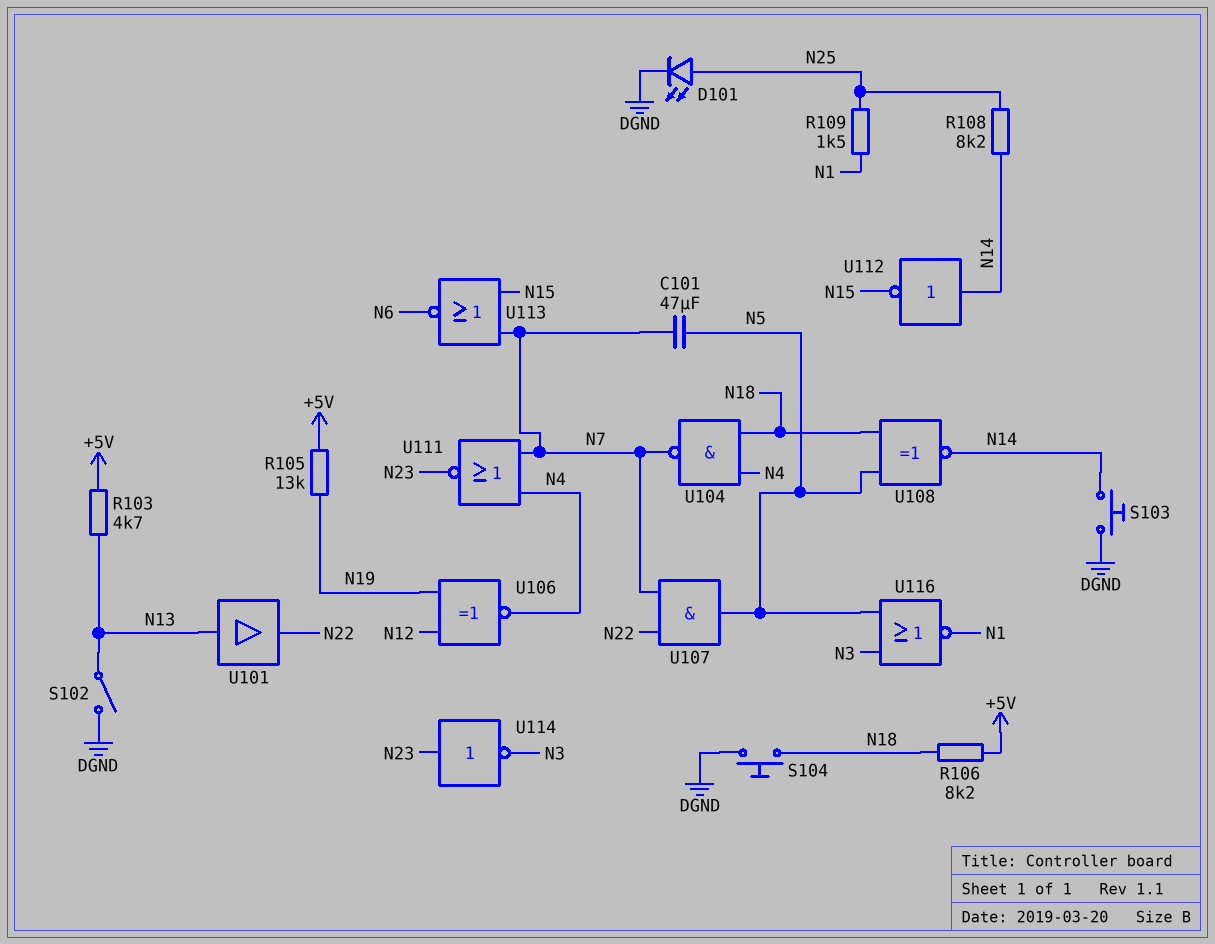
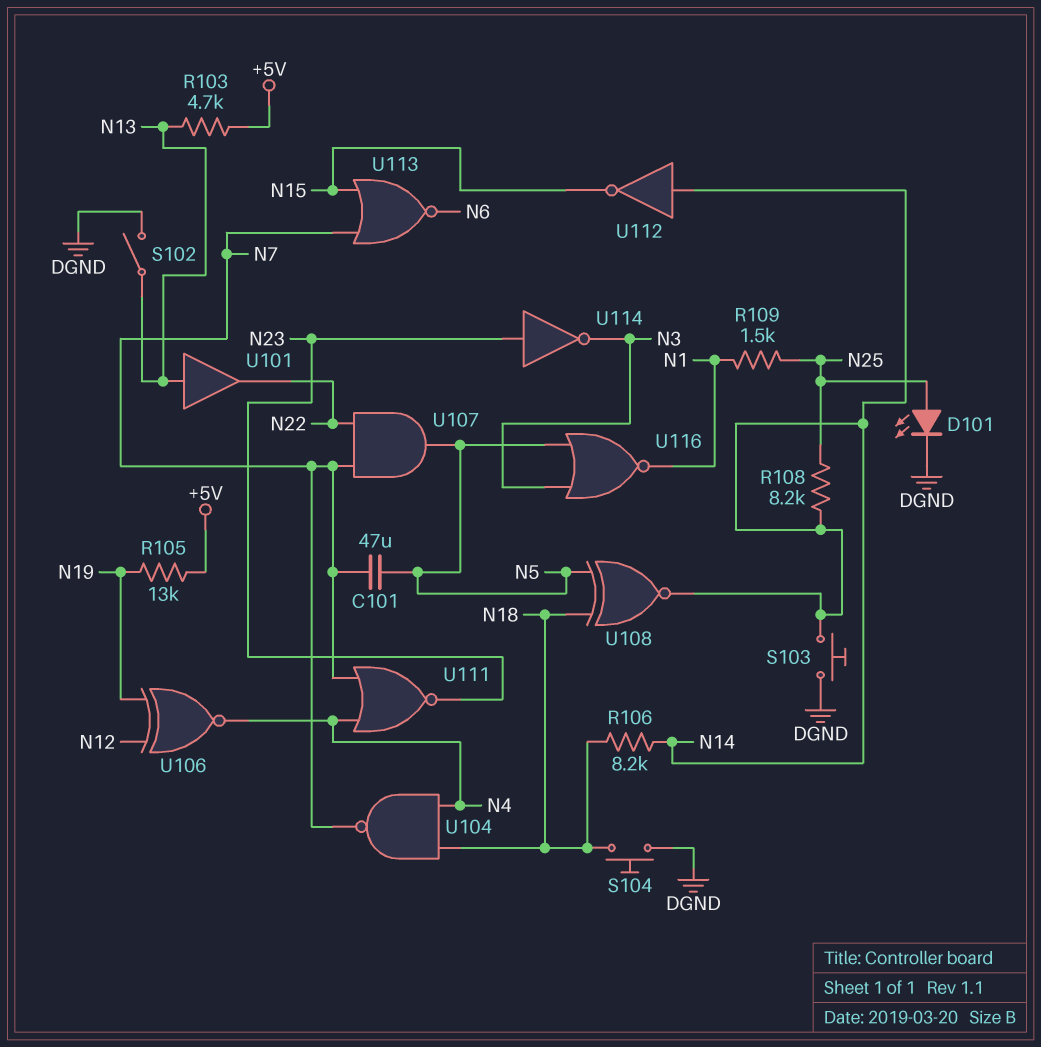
R106: 8.2k (+5V, N18) -> 8.2k (N14, N18)

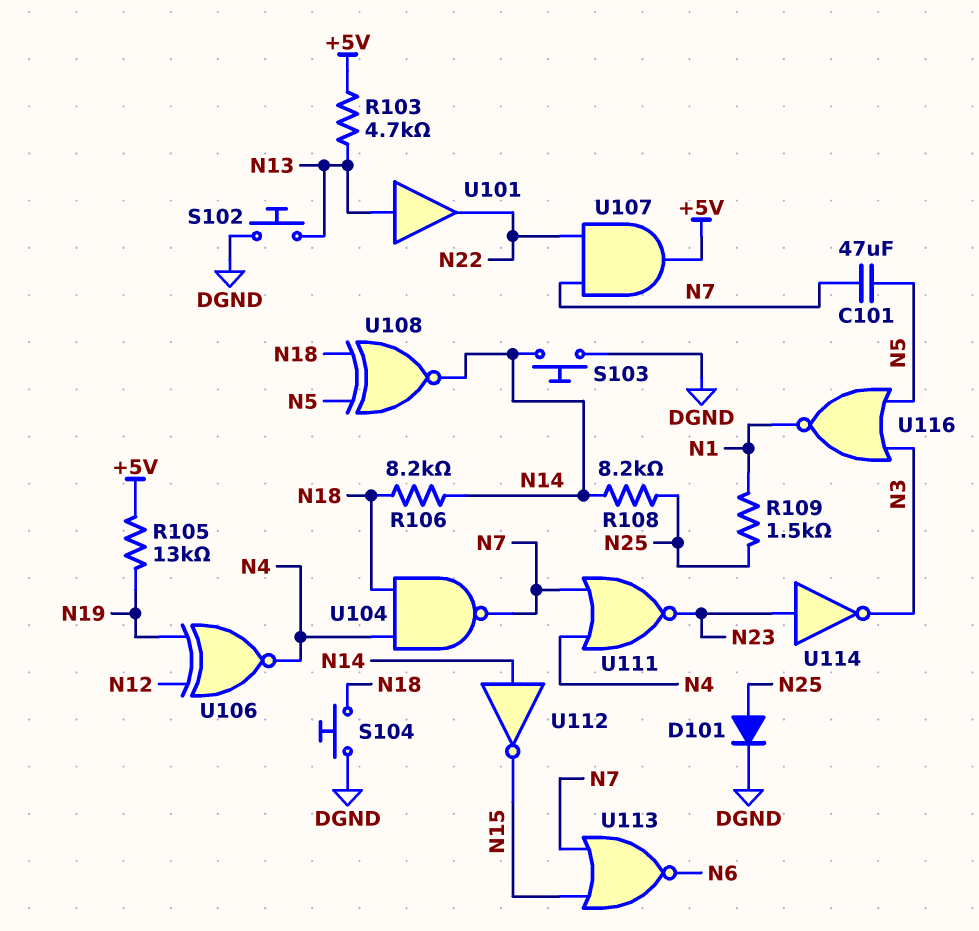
D101: LED (A N25, K DGND) -> diode (A N25, K DGND)
S102: switch (DGND, N13) -> button (DGND, N13)
U107: AND (in N7, in N22, out N5) -> AND (in N7, in N22, out +5V)

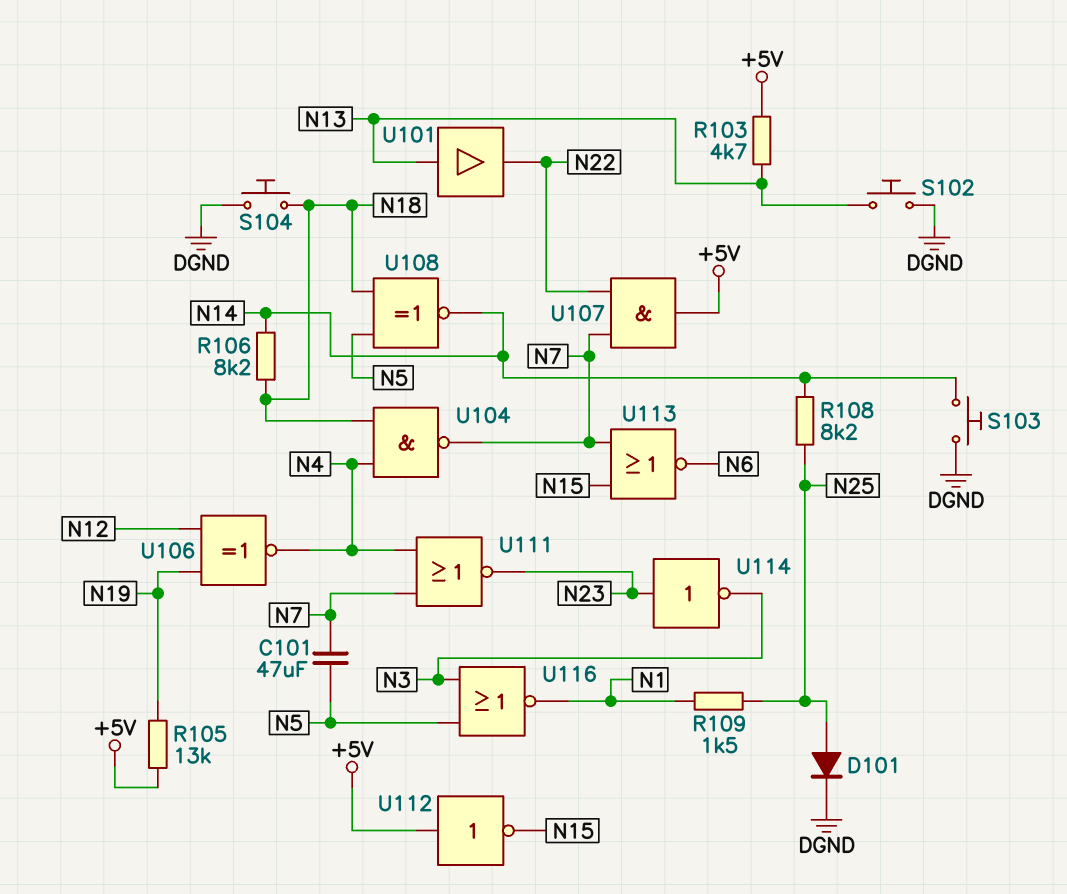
U112: NOT (in N14, out N15) -> NOT (in +5V, out N15)

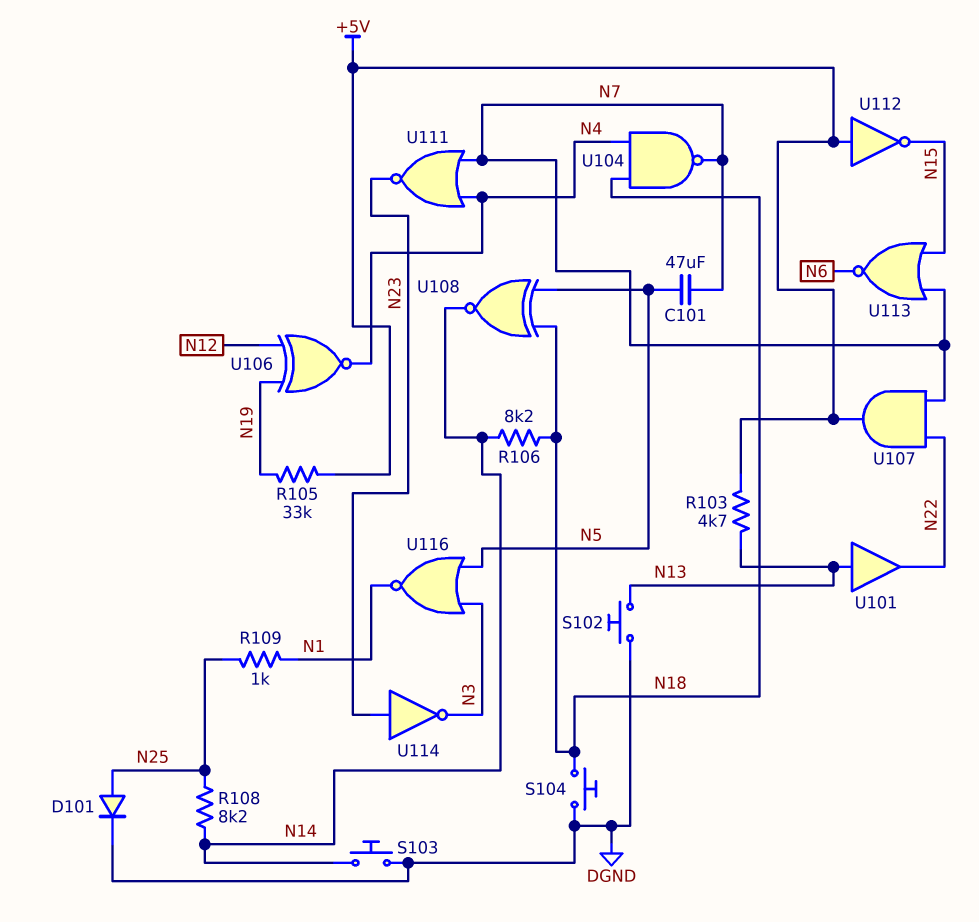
R105: 13k (+5V, N19) -> 33k (+5V, N19)
R109: 1.5k (N1, N25) -> 1k (N1, N25)

